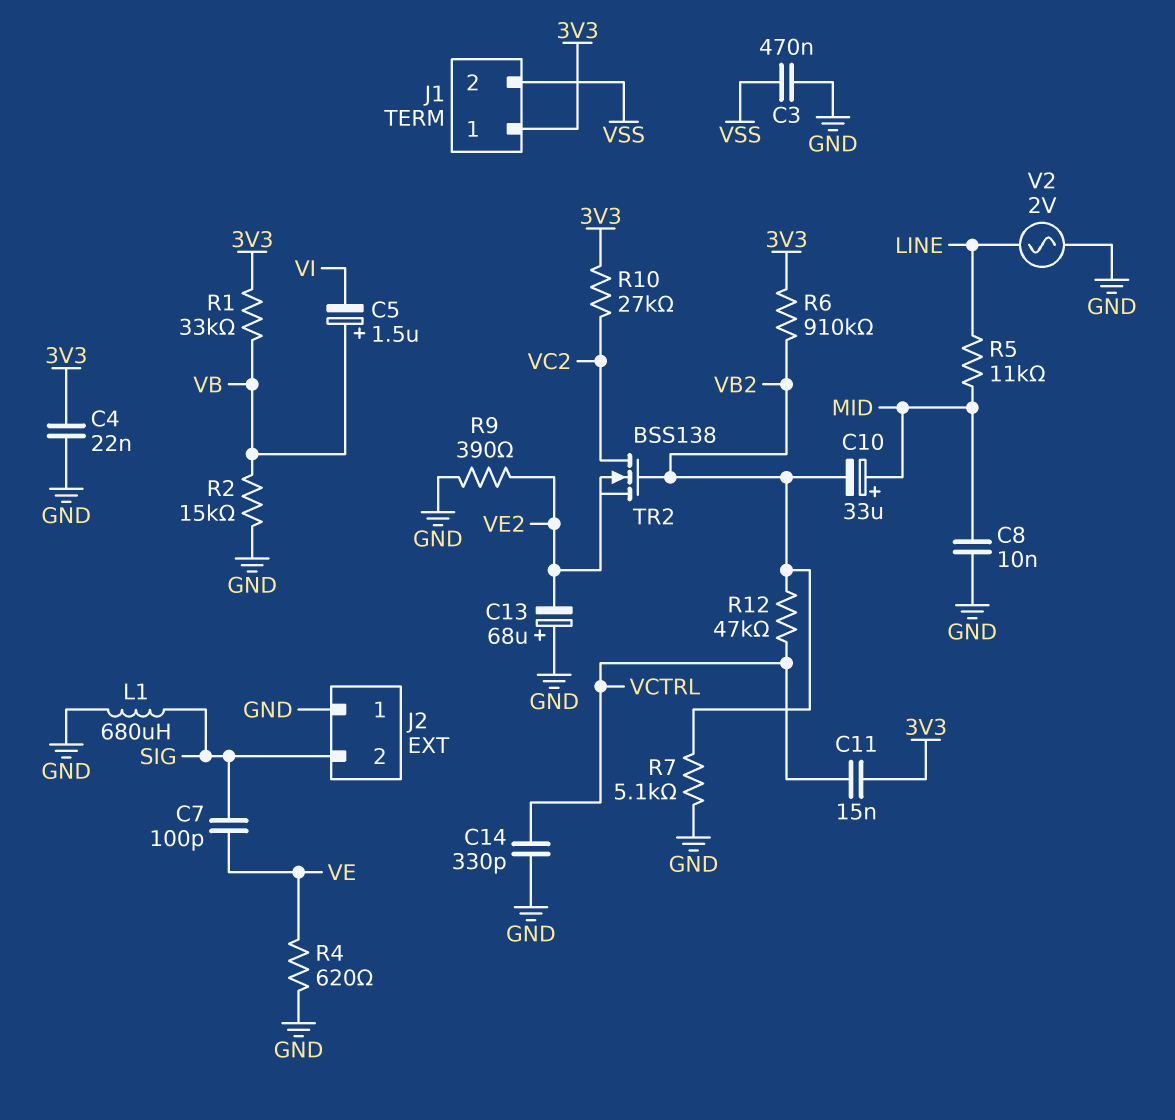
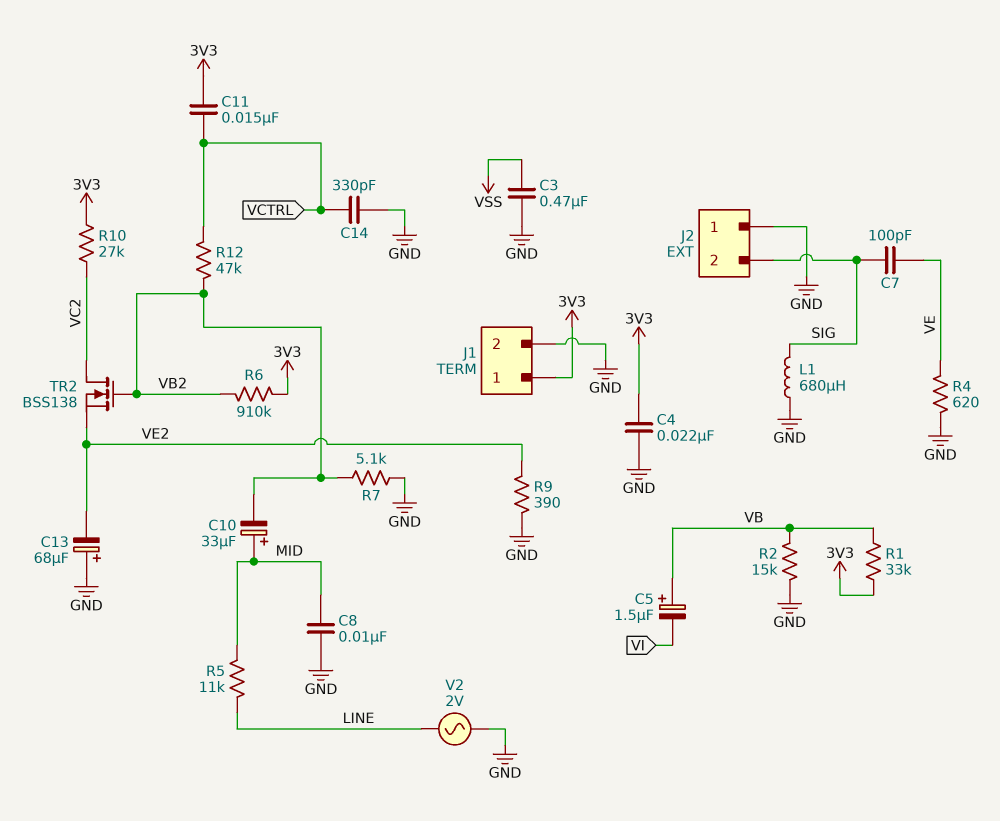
J1 pin 2: VSS -> GND

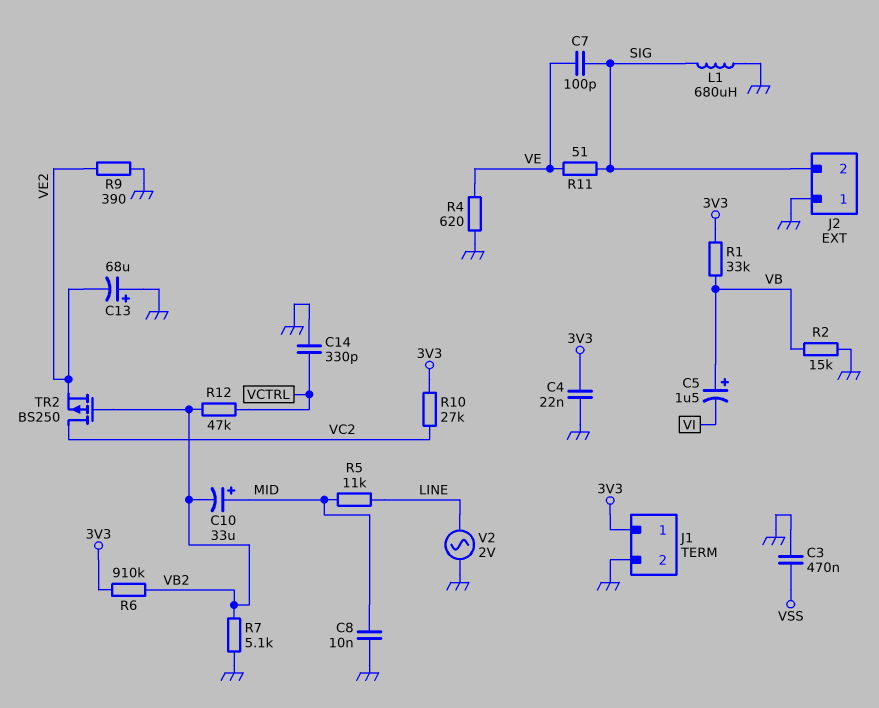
C11: 15nF (3V3, VCTRL) -> none
R11: none -> 51 (SIG, VE)
TR2: NMOS BSS138 (G VB2, D VC2, S VE2) -> PMOS BS250 (G VB2, D VC2, S VE2)

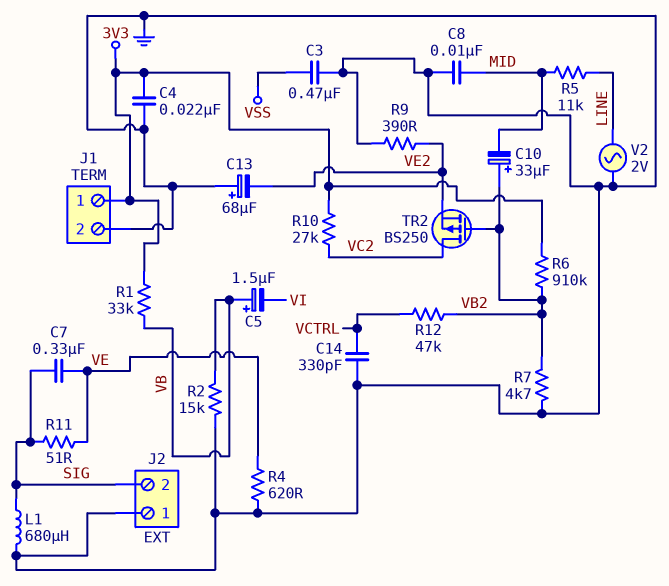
C7: 100pF (SIG, VE) -> 330nF (SIG, VE)
C10: 33uF (plus MID, minus VB2) -> 33uF (plus VB2, minus MID)
R7: 5.1k (GND, VB2) -> 4.7k (GND, VB2)

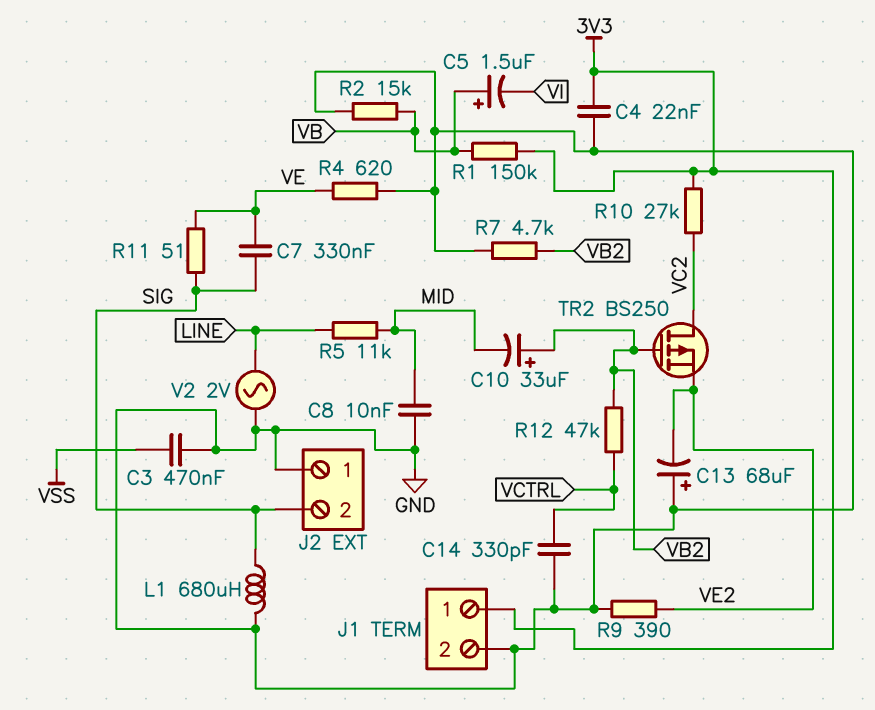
R1: 33k (3V3, VB) -> 150k (3V3, VB)
R6: 910k (3V3, VB2) -> none

